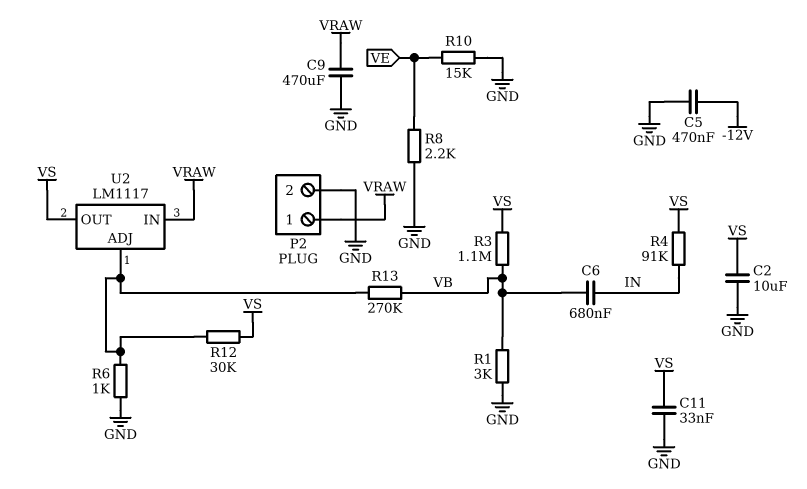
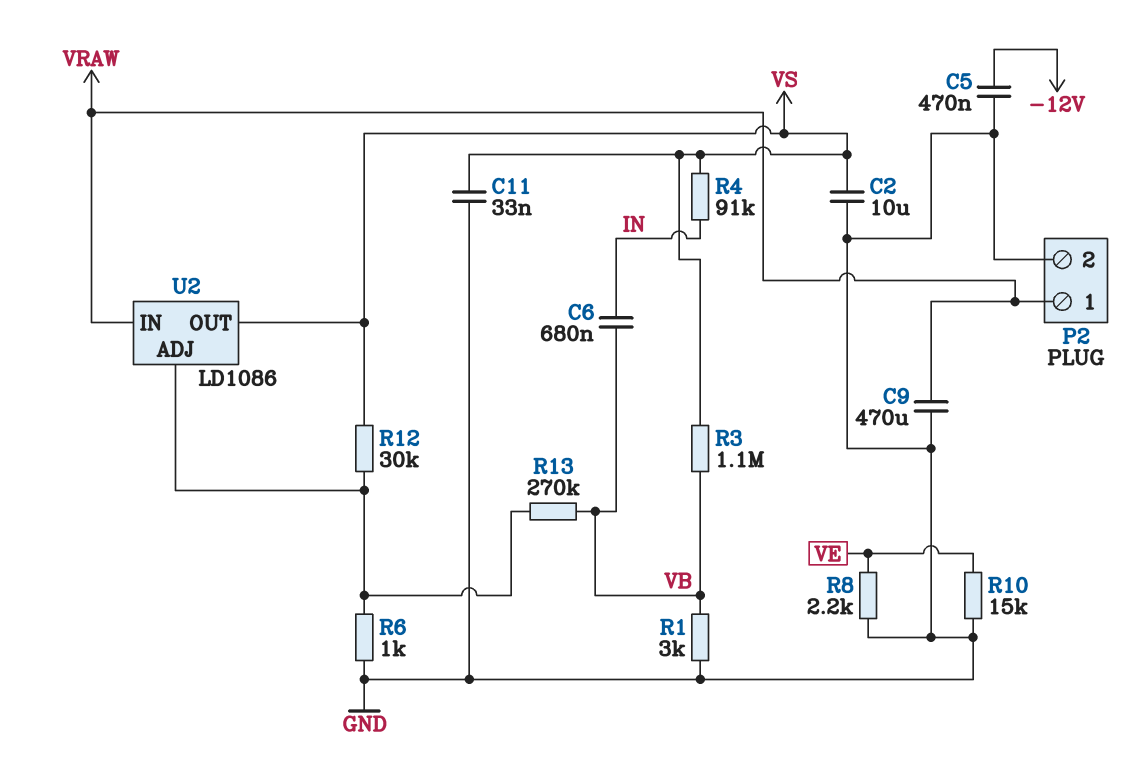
U2: LM1117 -> LD1086

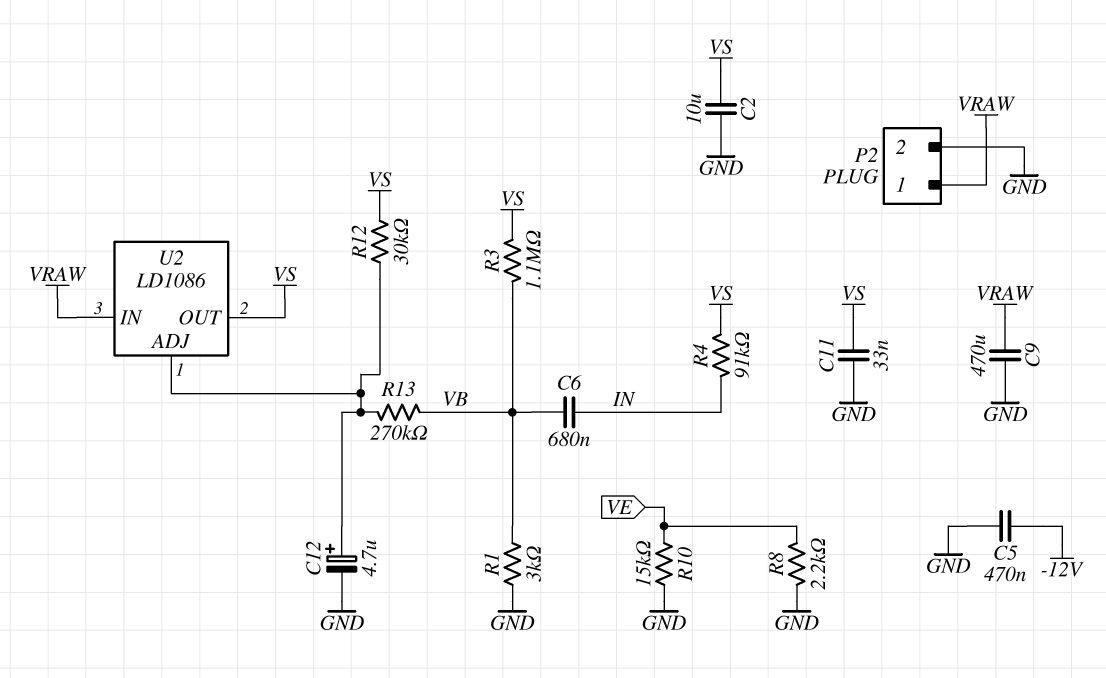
C12: none -> 4.7uF (plus U2/ADJ, minus GND)
R6: 1k (GND, U2/ADJ) -> none

